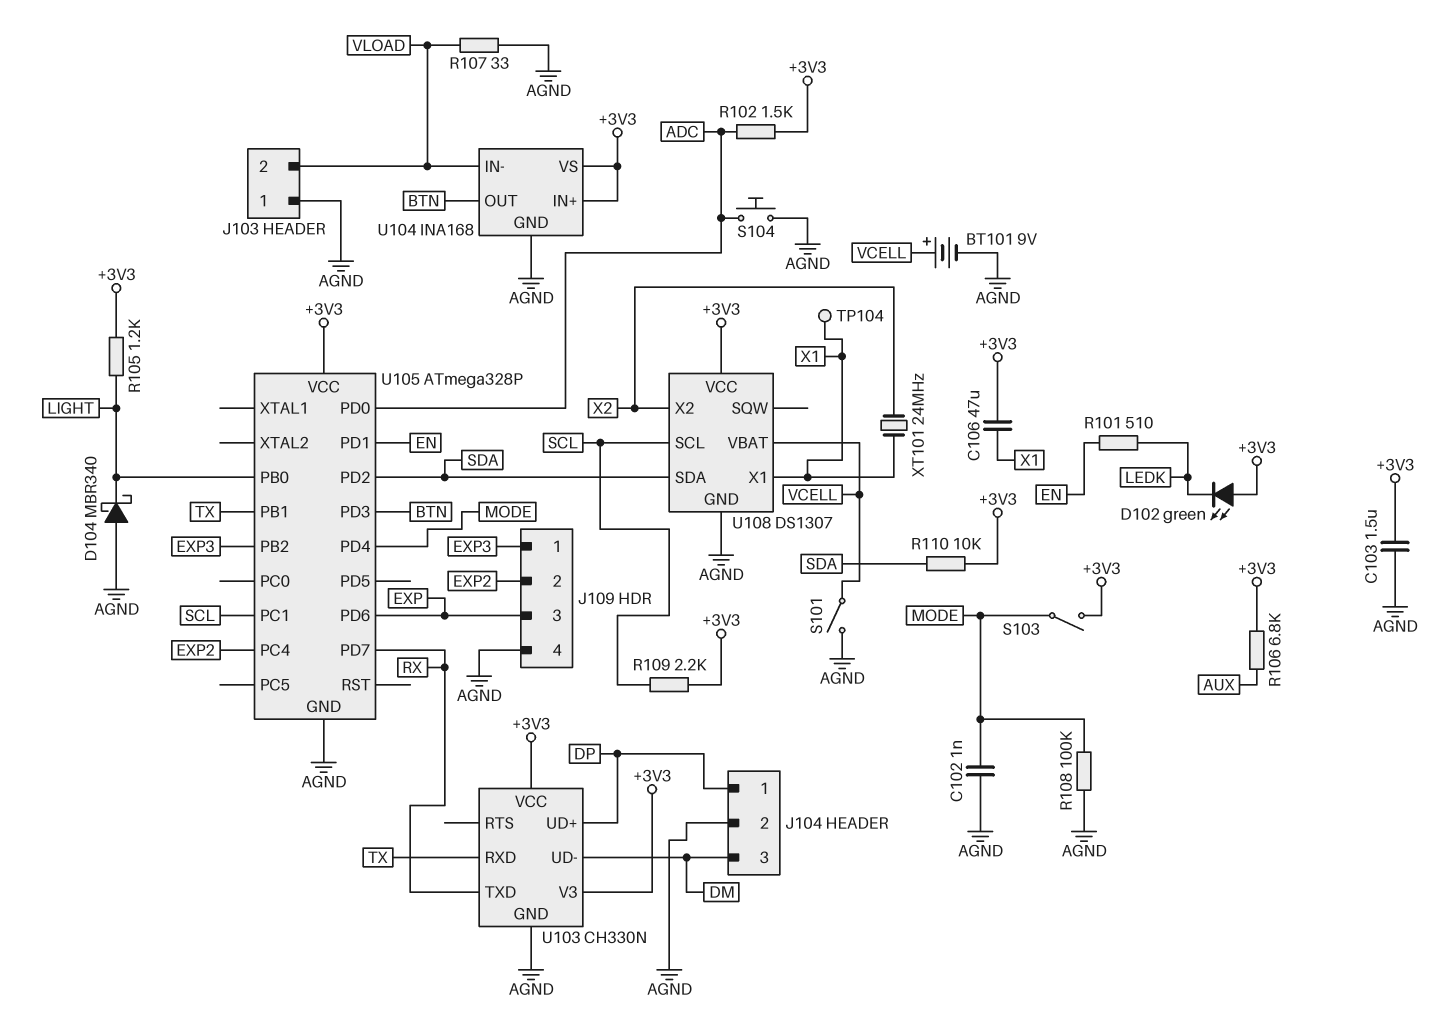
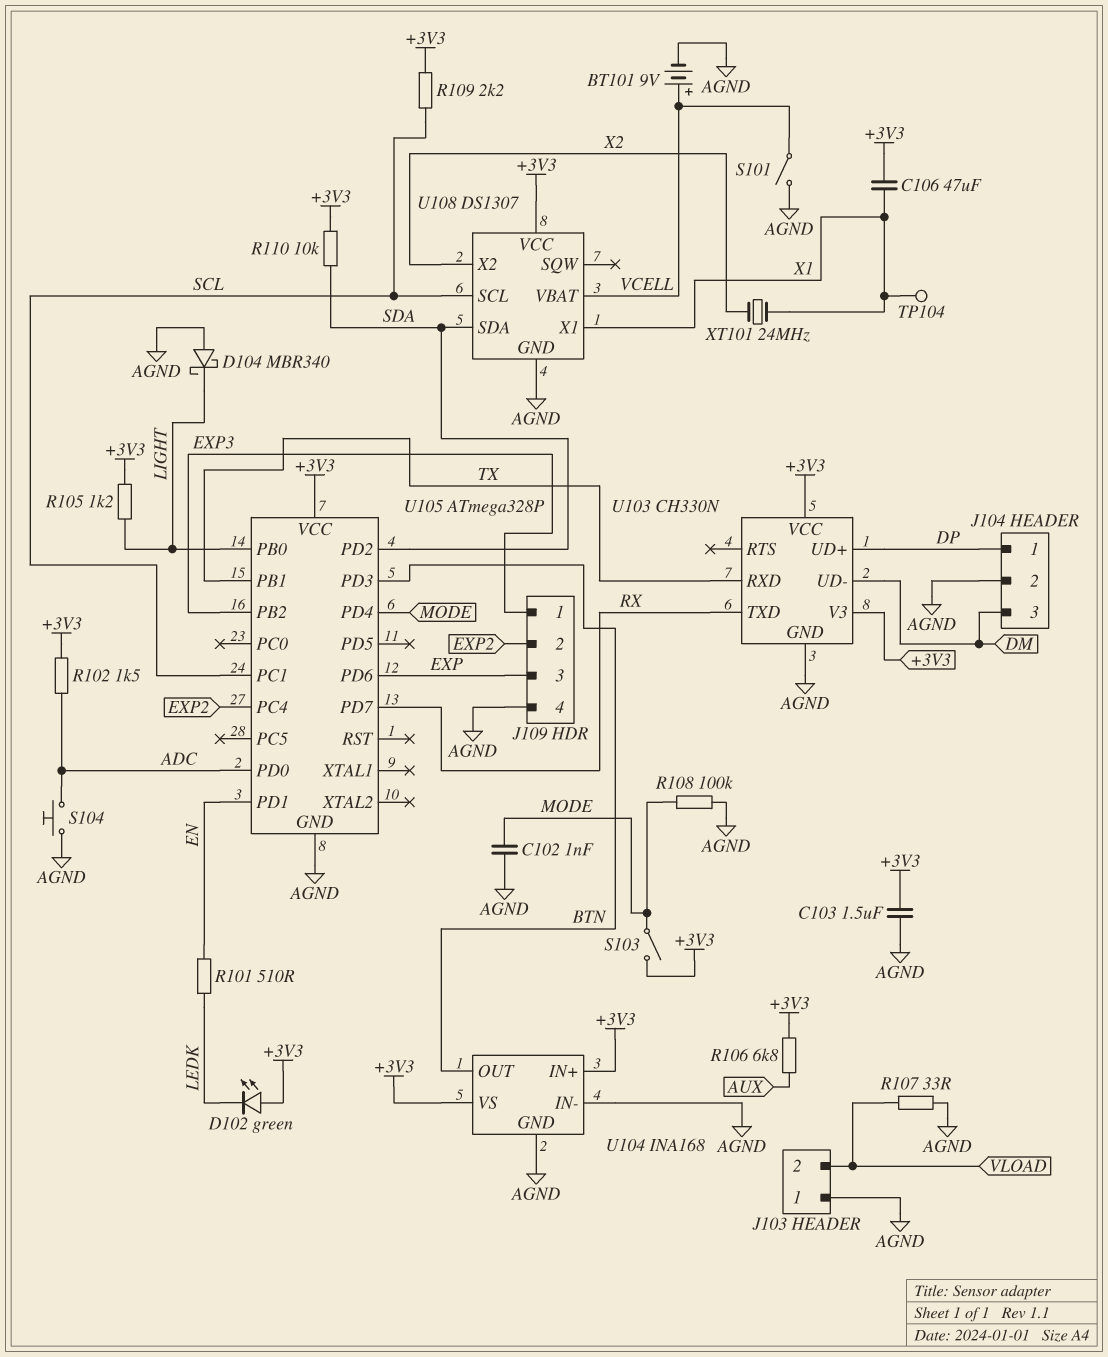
U104 pin IN-: VLOAD -> AGND

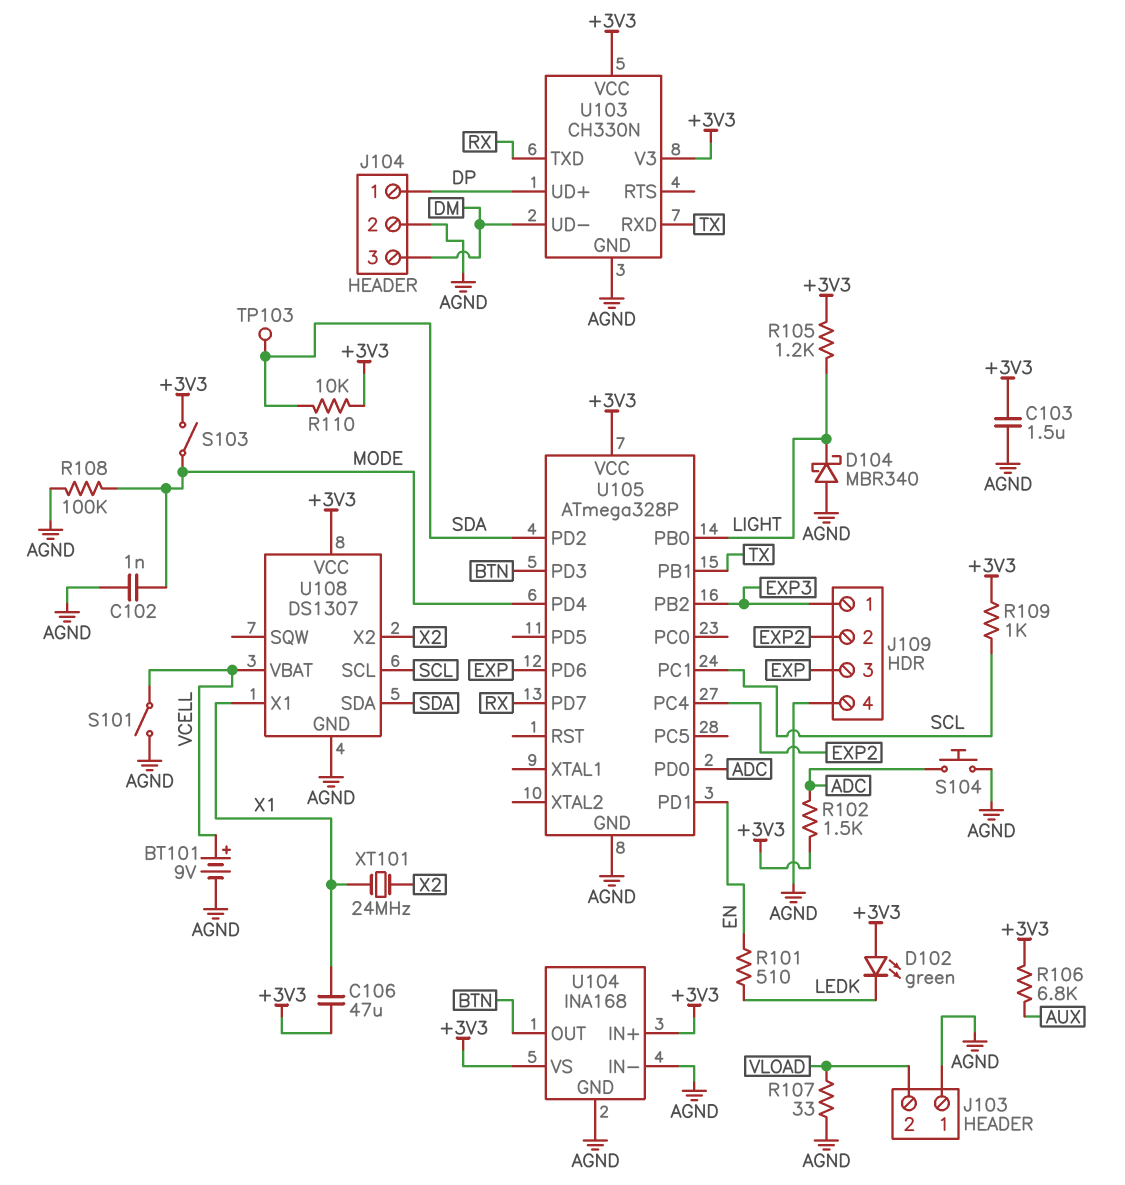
R109: 2.2k (+3V3, SCL) -> 1k (+3V3, SCL)
TP103: none -> test point (SDA)
TP104: test point (X1) -> none

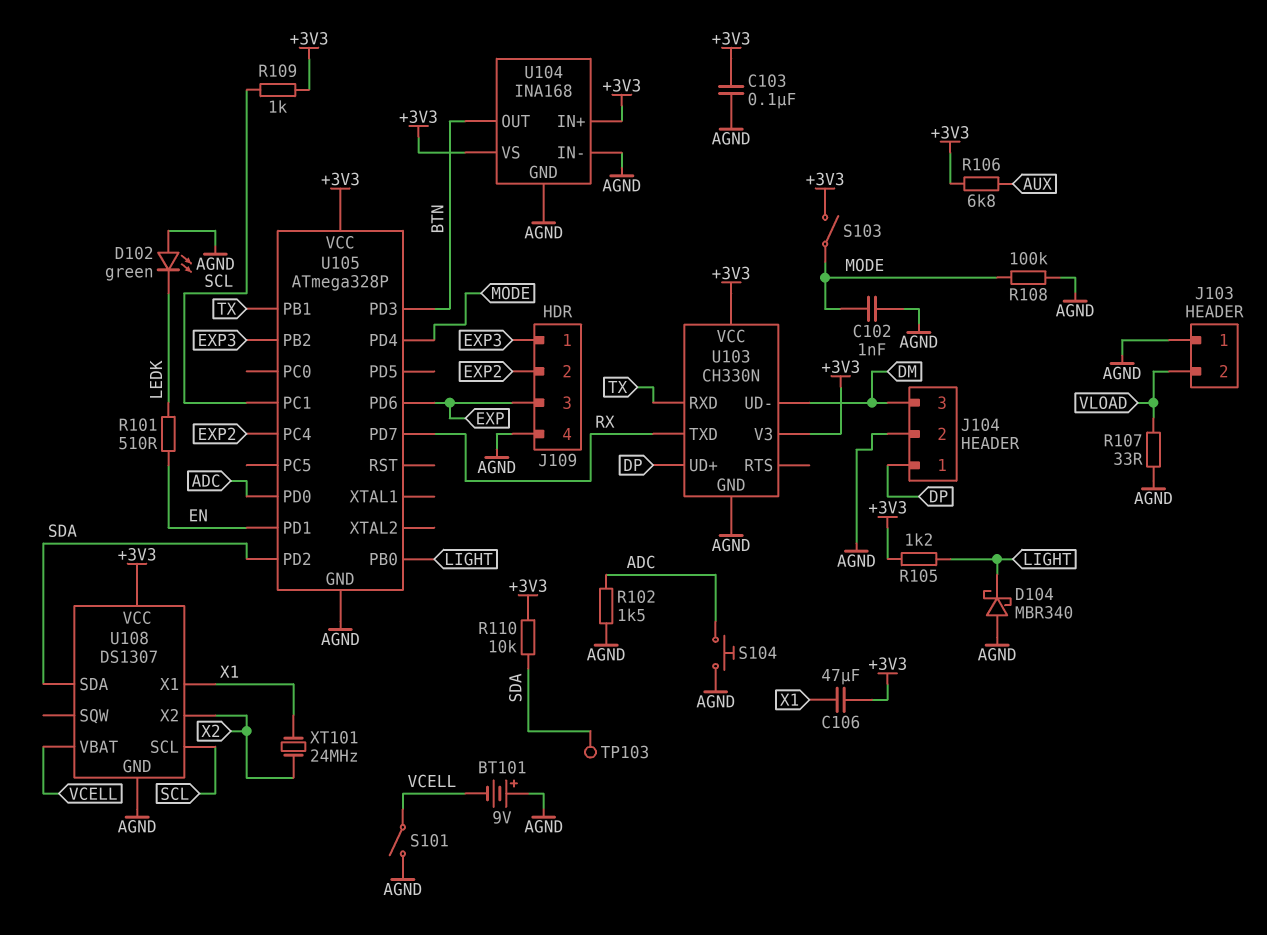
BT101: 9V (plus VCELL, minus AGND) -> 9V (plus AGND, minus VCELL)
C103: 1.5uF (+3V3, AGND) -> 100nF (+3V3, AGND)
D102: LED green (A +3V3, K LEDK) -> LED green (A AGND, K LEDK)
R102: 1.5k (+3V3, ADC) -> 1.5k (ADC, AGND)

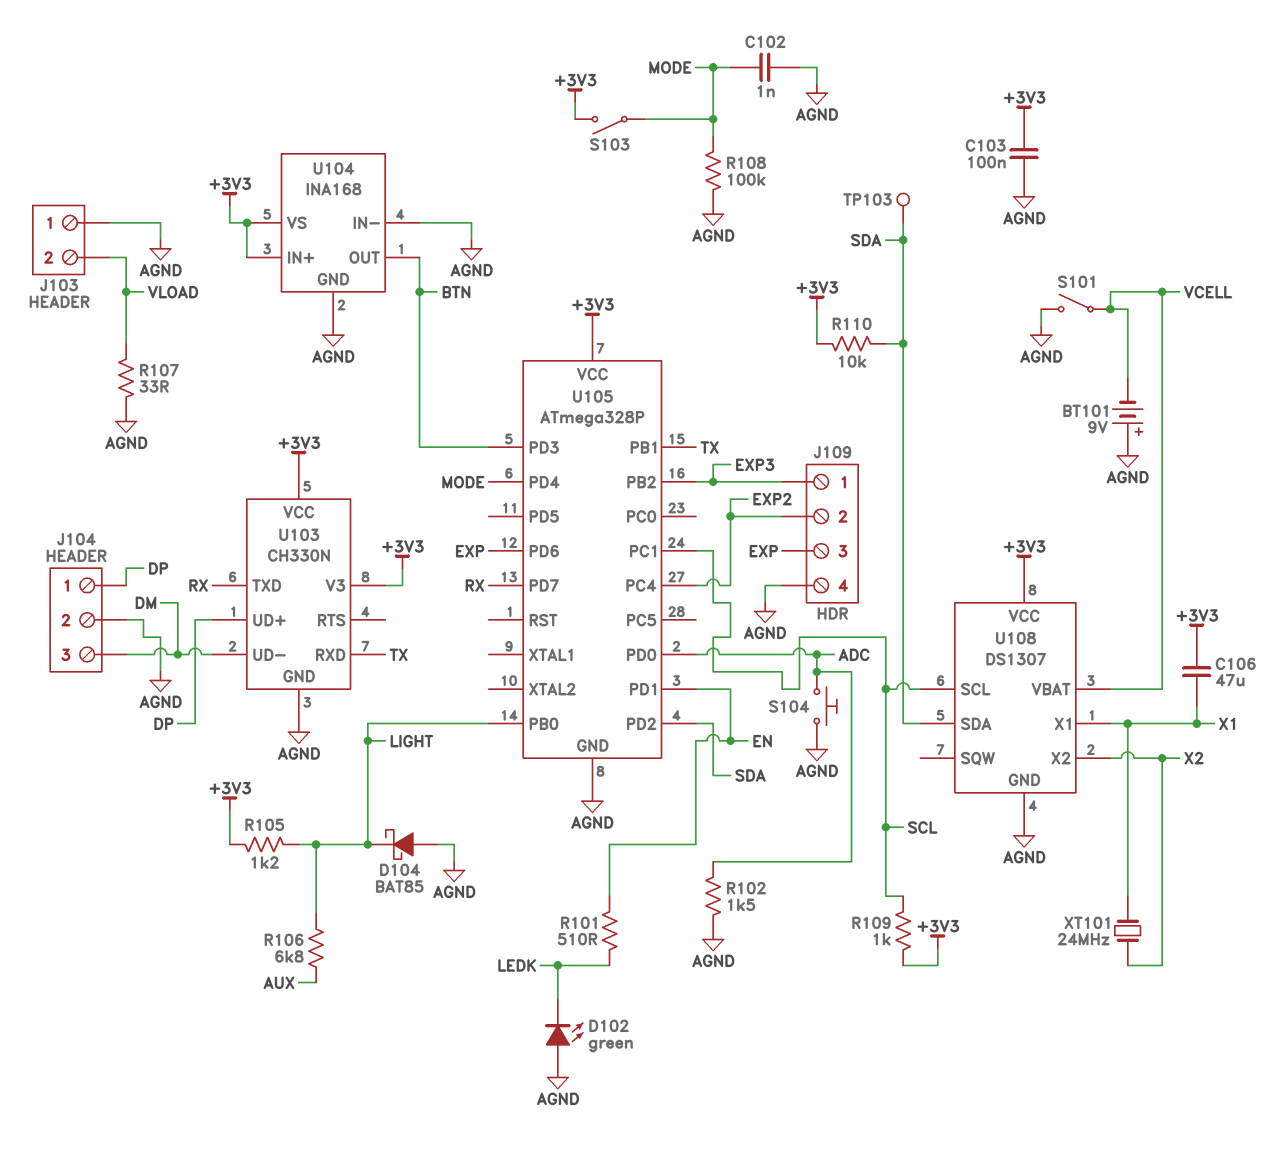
D104: schottky MBR340 (A AGND, K LIGHT) -> schottky BAT85 (A AGND, K LIGHT)
R106: 6.8k (+3V3, AUX) -> 6.8k (AUX, LIGHT)

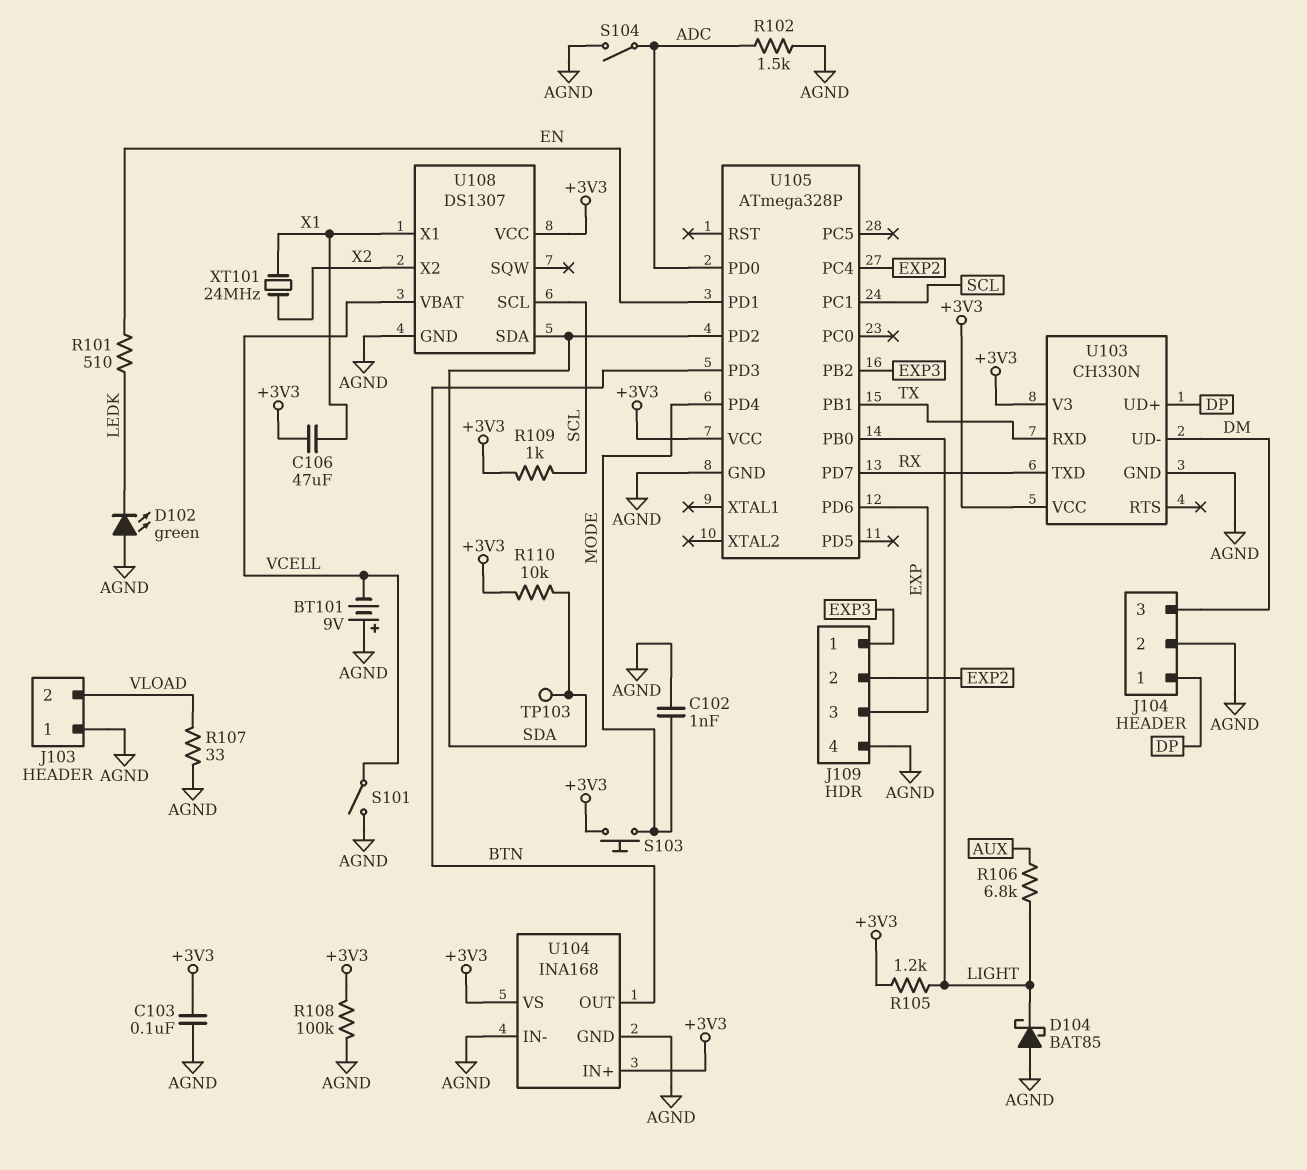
R108: 100k (AGND, MODE) -> 100k (+3V3, AGND)
S103: switch (+3V3, MODE) -> button (+3V3, MODE)
S104: button (ADC, AGND) -> switch (ADC, AGND)

